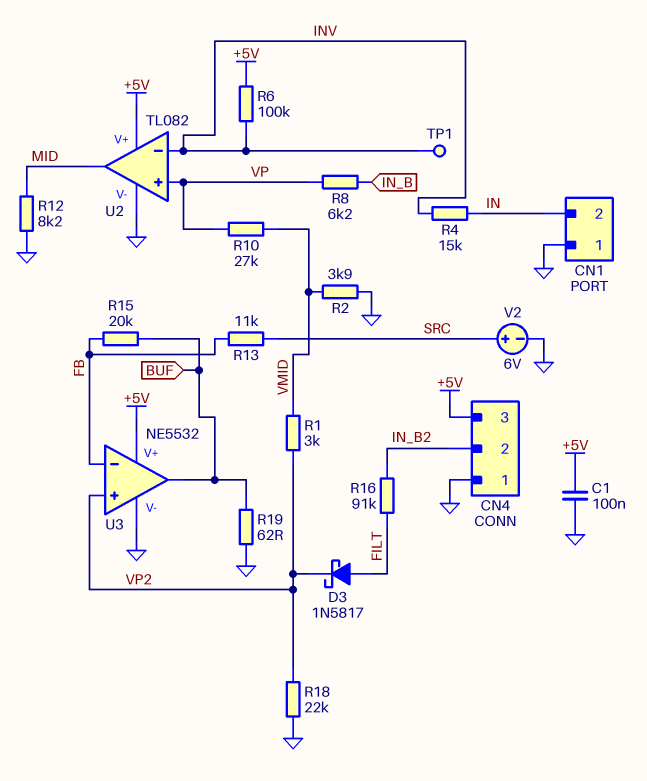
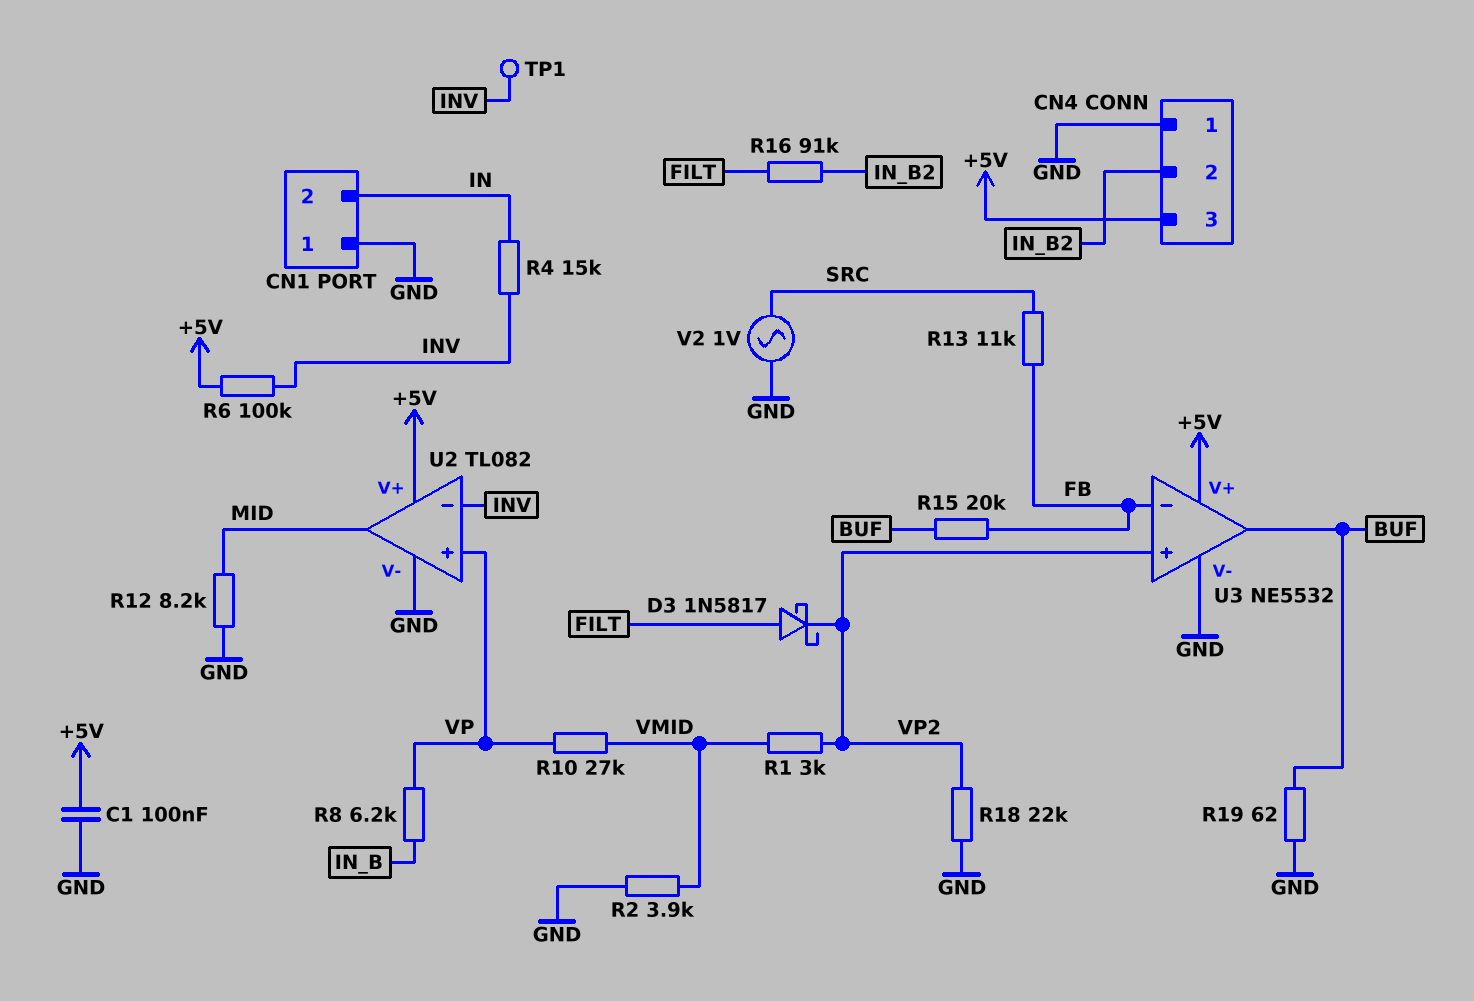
V2: 6V (plus SRC, minus GND) -> AC 1V (GND, SRC)

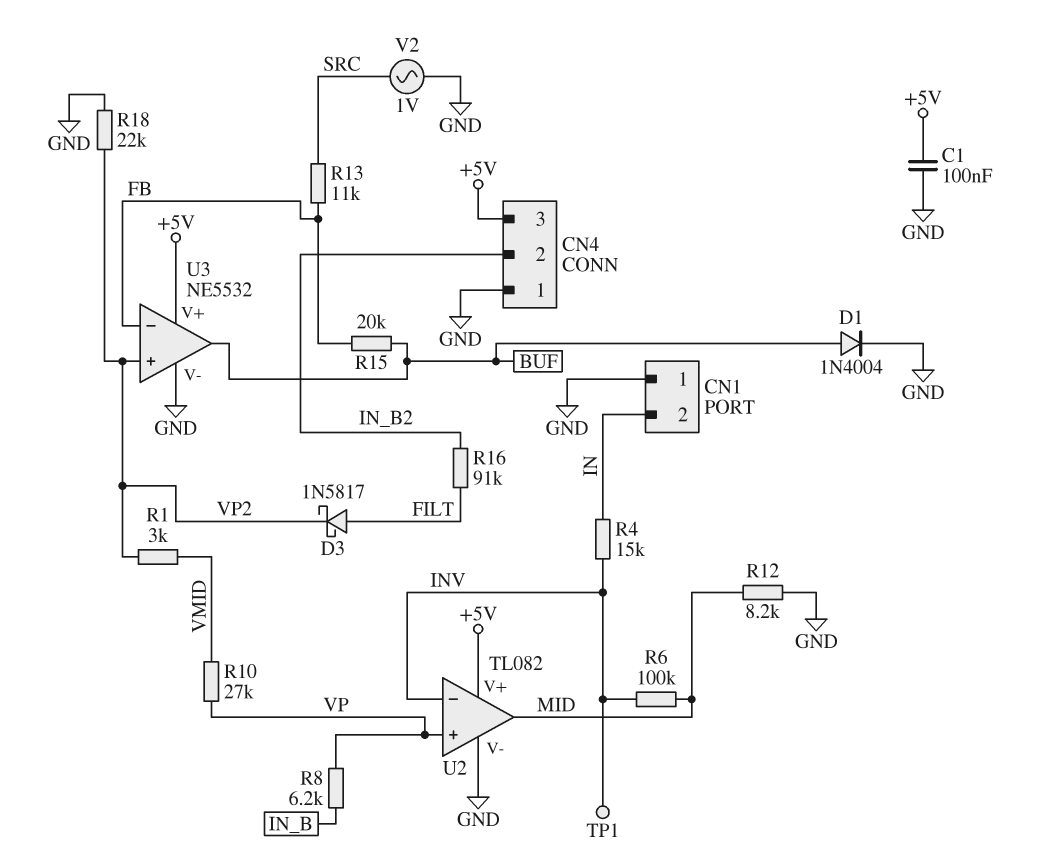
D1: none -> diode 1N4004 (A BUF, K GND)
R2: 3.9k (GND, VMID) -> none
R6: 100k (+5V, INV) -> 100k (INV, MID)
R19: 62 (BUF, GND) -> none

